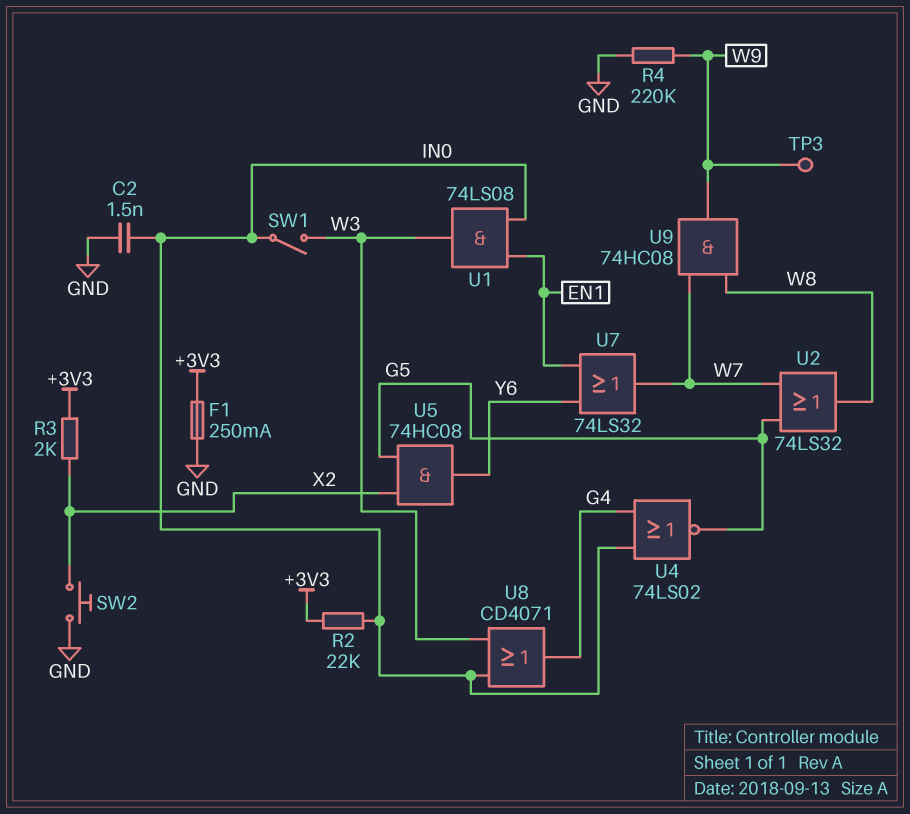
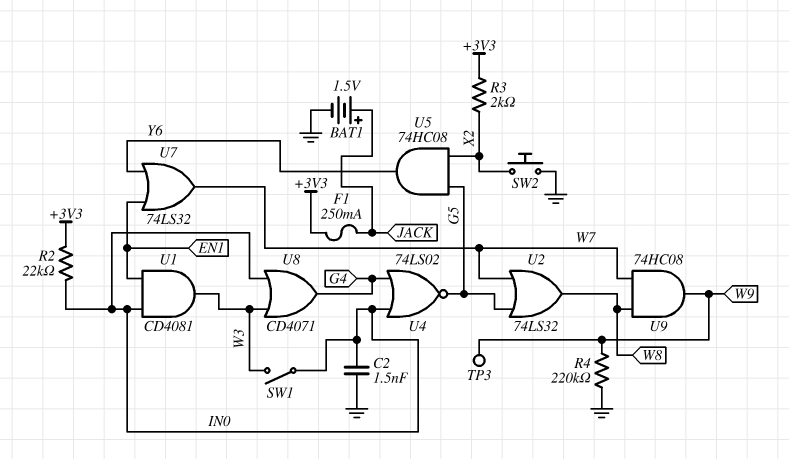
BAT1: none -> 1.5V (plus JACK, minus GND)
F1: 250mA (+3V3, GND) -> 250mA (+3V3, JACK)
U1: AND 74LS08 (in EN1, in IN0, out W3) -> AND CD4081 (in EN1, in IN0, out W3)

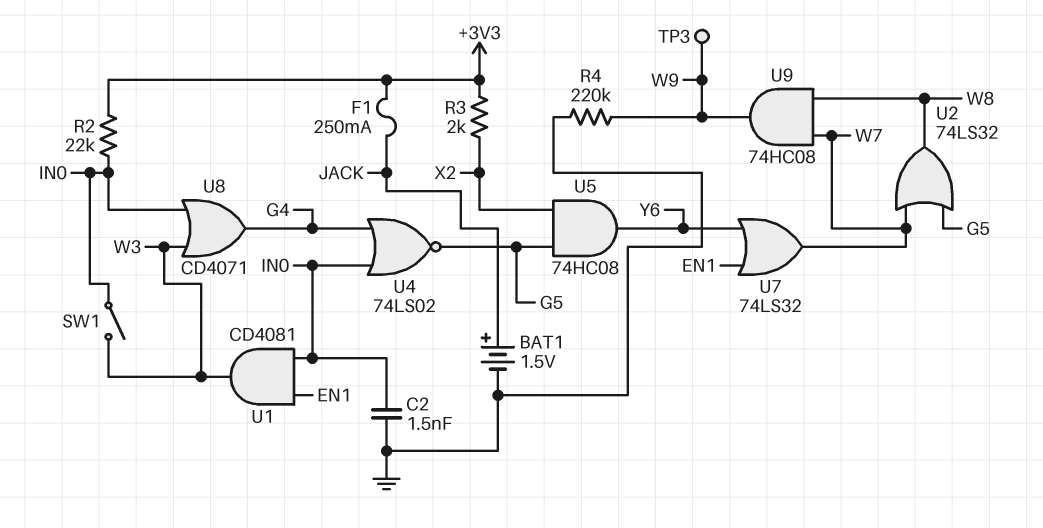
SW2: button (GND, X2) -> none

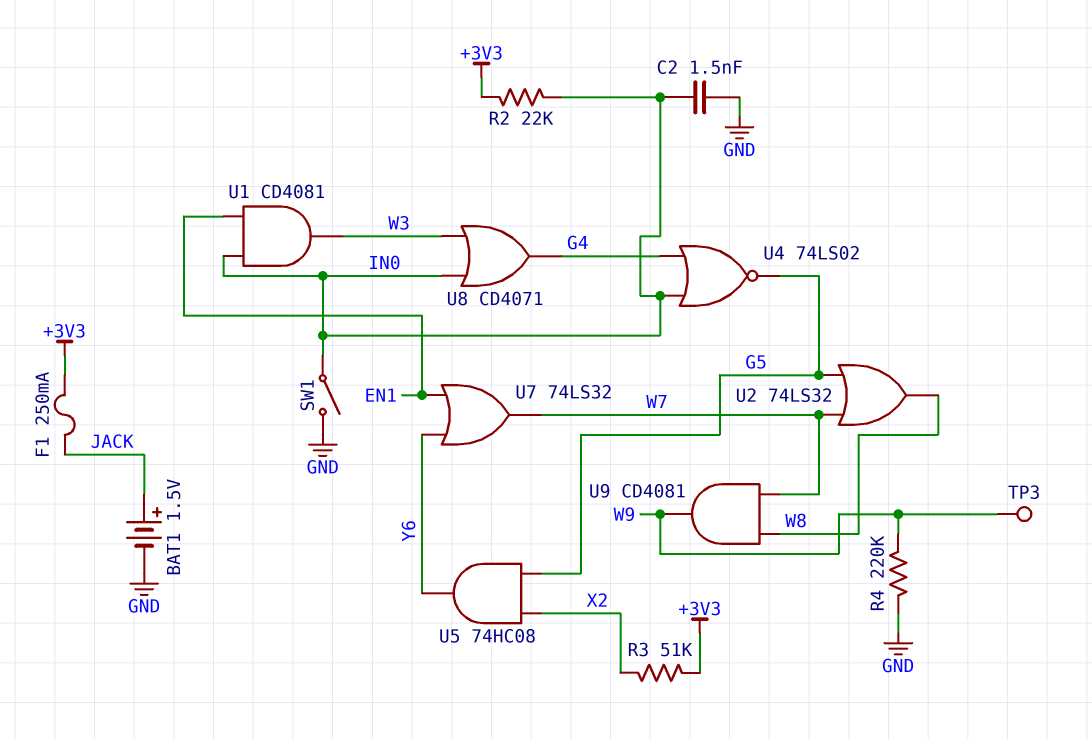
R3: 2k (+3V3, X2) -> 51k (+3V3, X2)
SW1: switch (IN0, W3) -> switch (GND, IN0)
U9: AND 74HC08 (in W7, in W8, out W9) -> AND CD4081 (in W7, in W8, out W9)

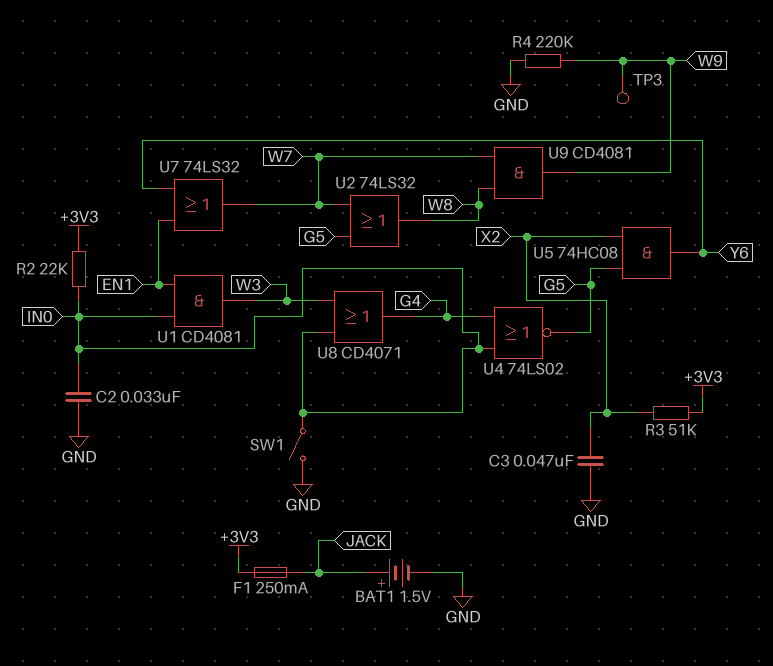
C2: 1.5nF (GND, IN0) -> 33nF (GND, IN0)
C3: none -> 47nF (GND, X2)

